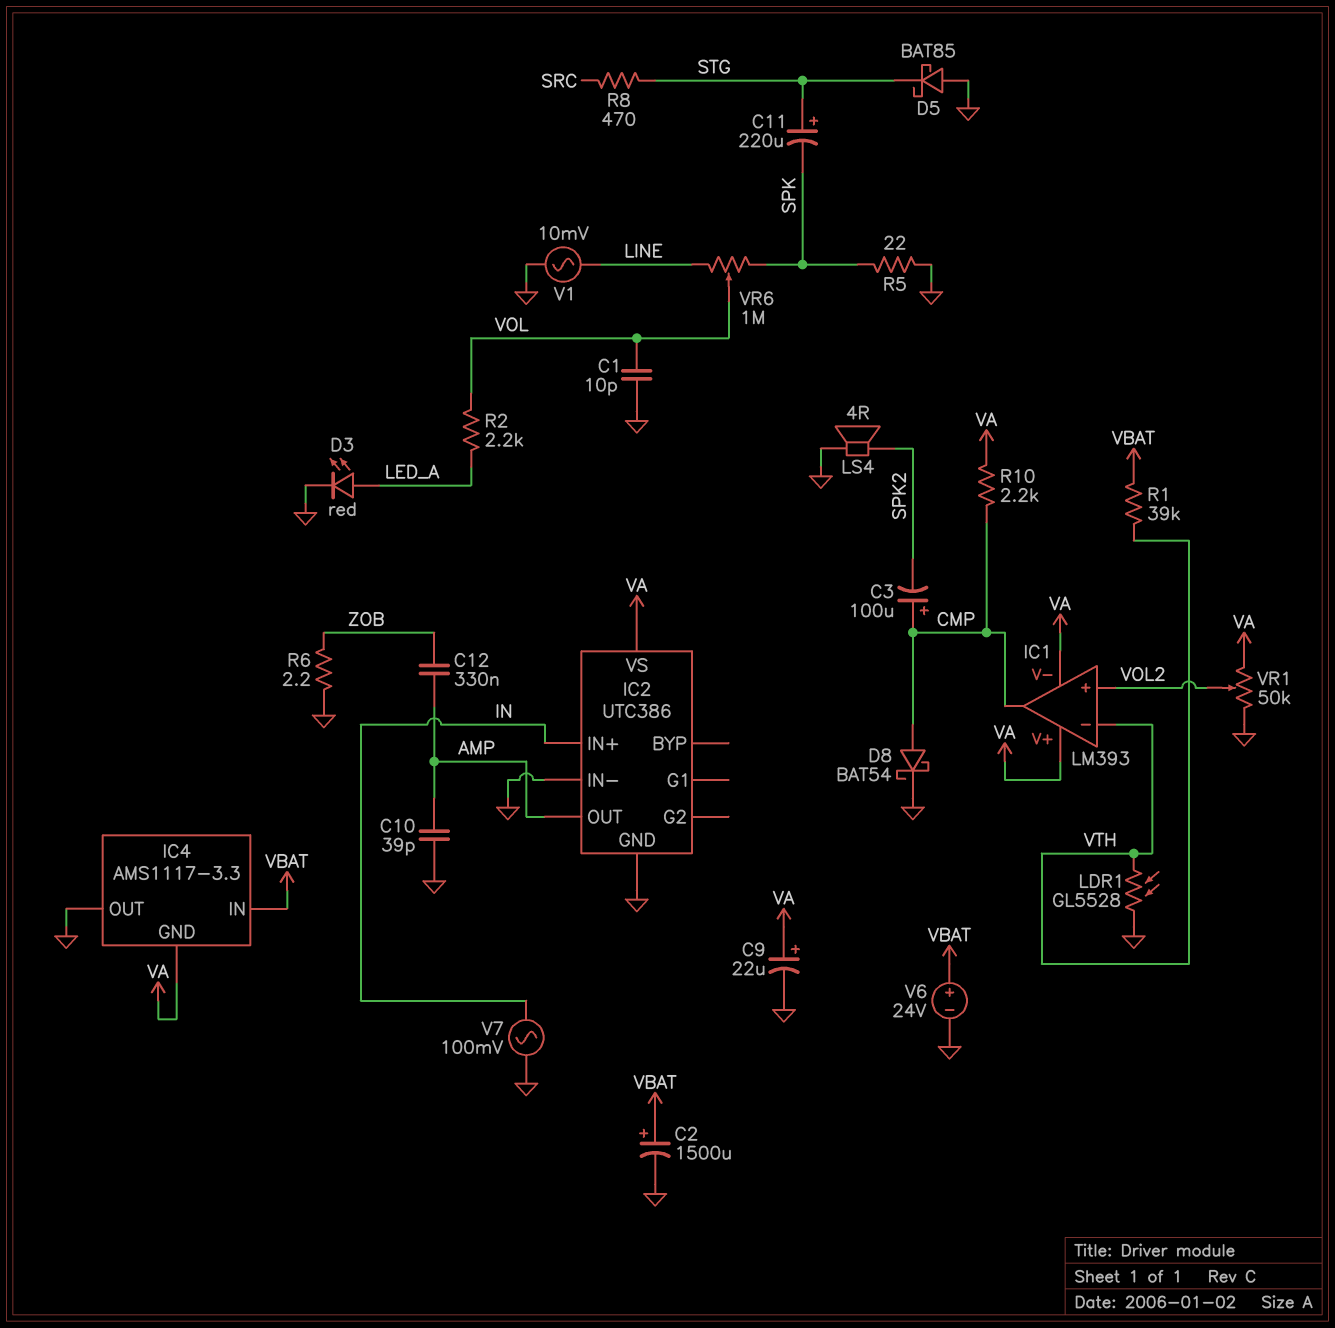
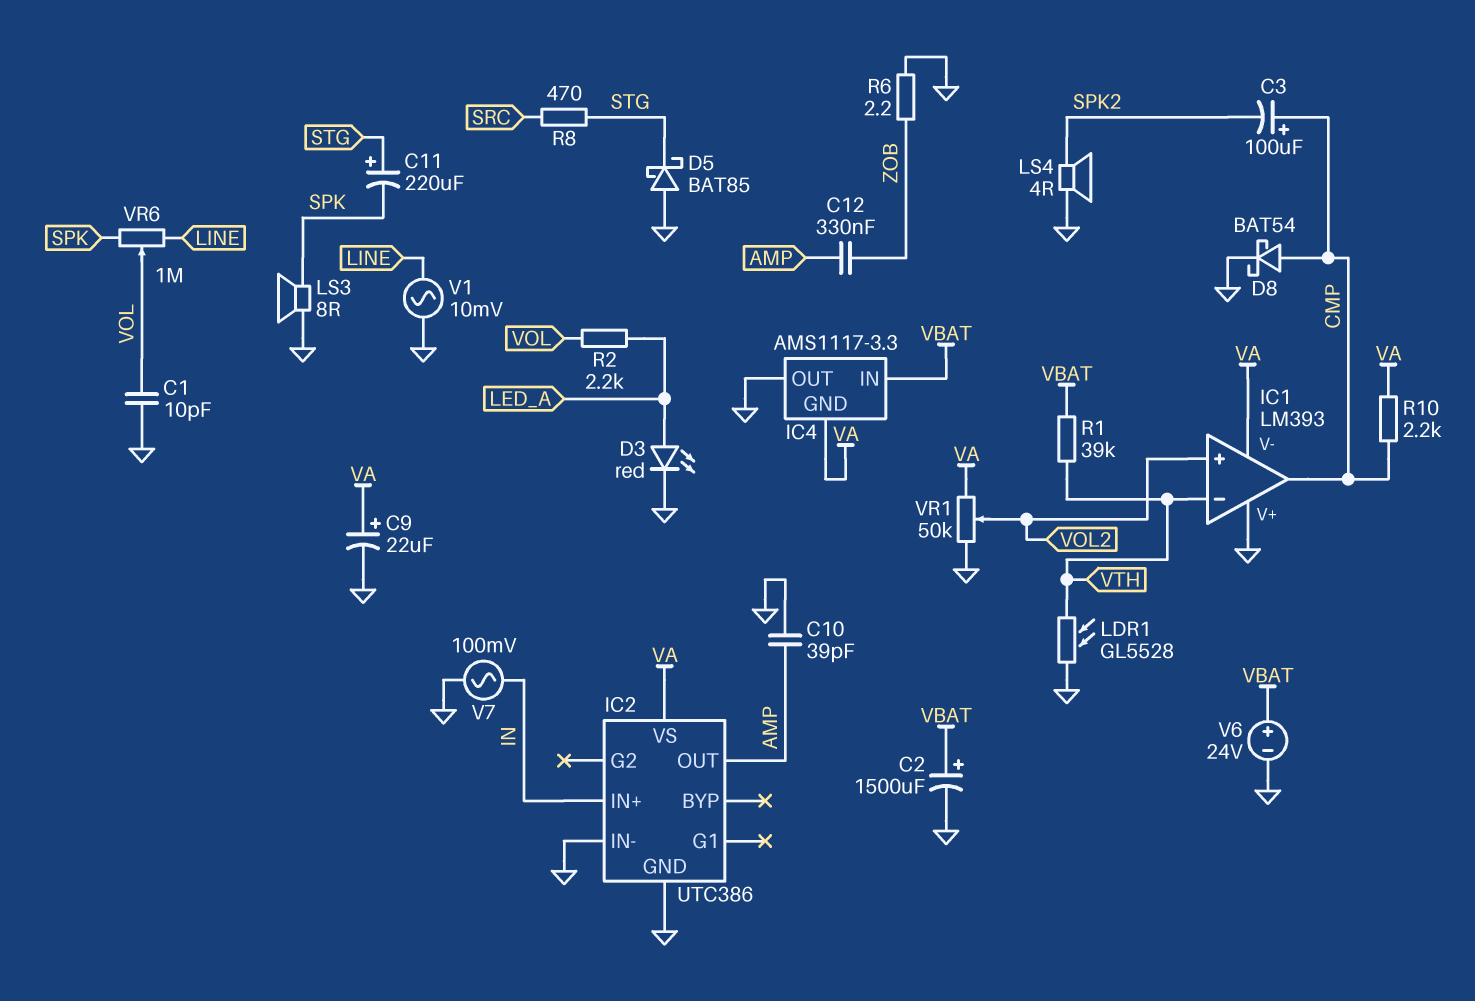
IC1 pin V+: VA -> GND
LS3: none -> speaker 8R (GND, SPK)
R5: 22 (GND, SPK) -> none

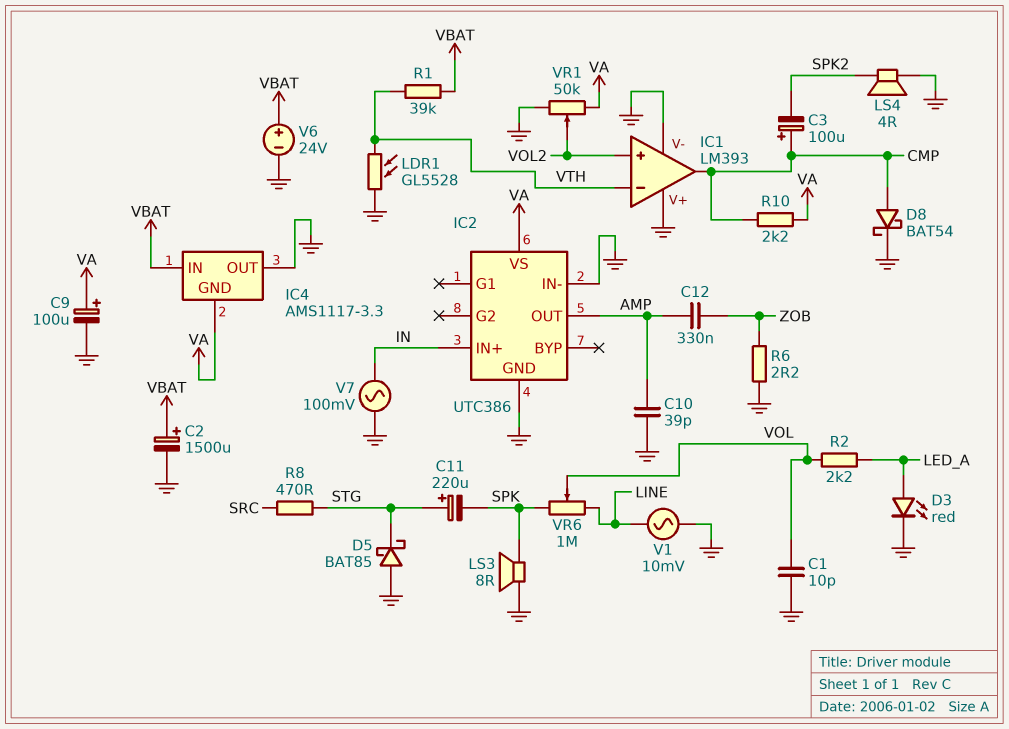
C9: 22uF (plus VA, minus GND) -> 100uF (plus VA, minus GND)
IC1 pin V-: VA -> GND

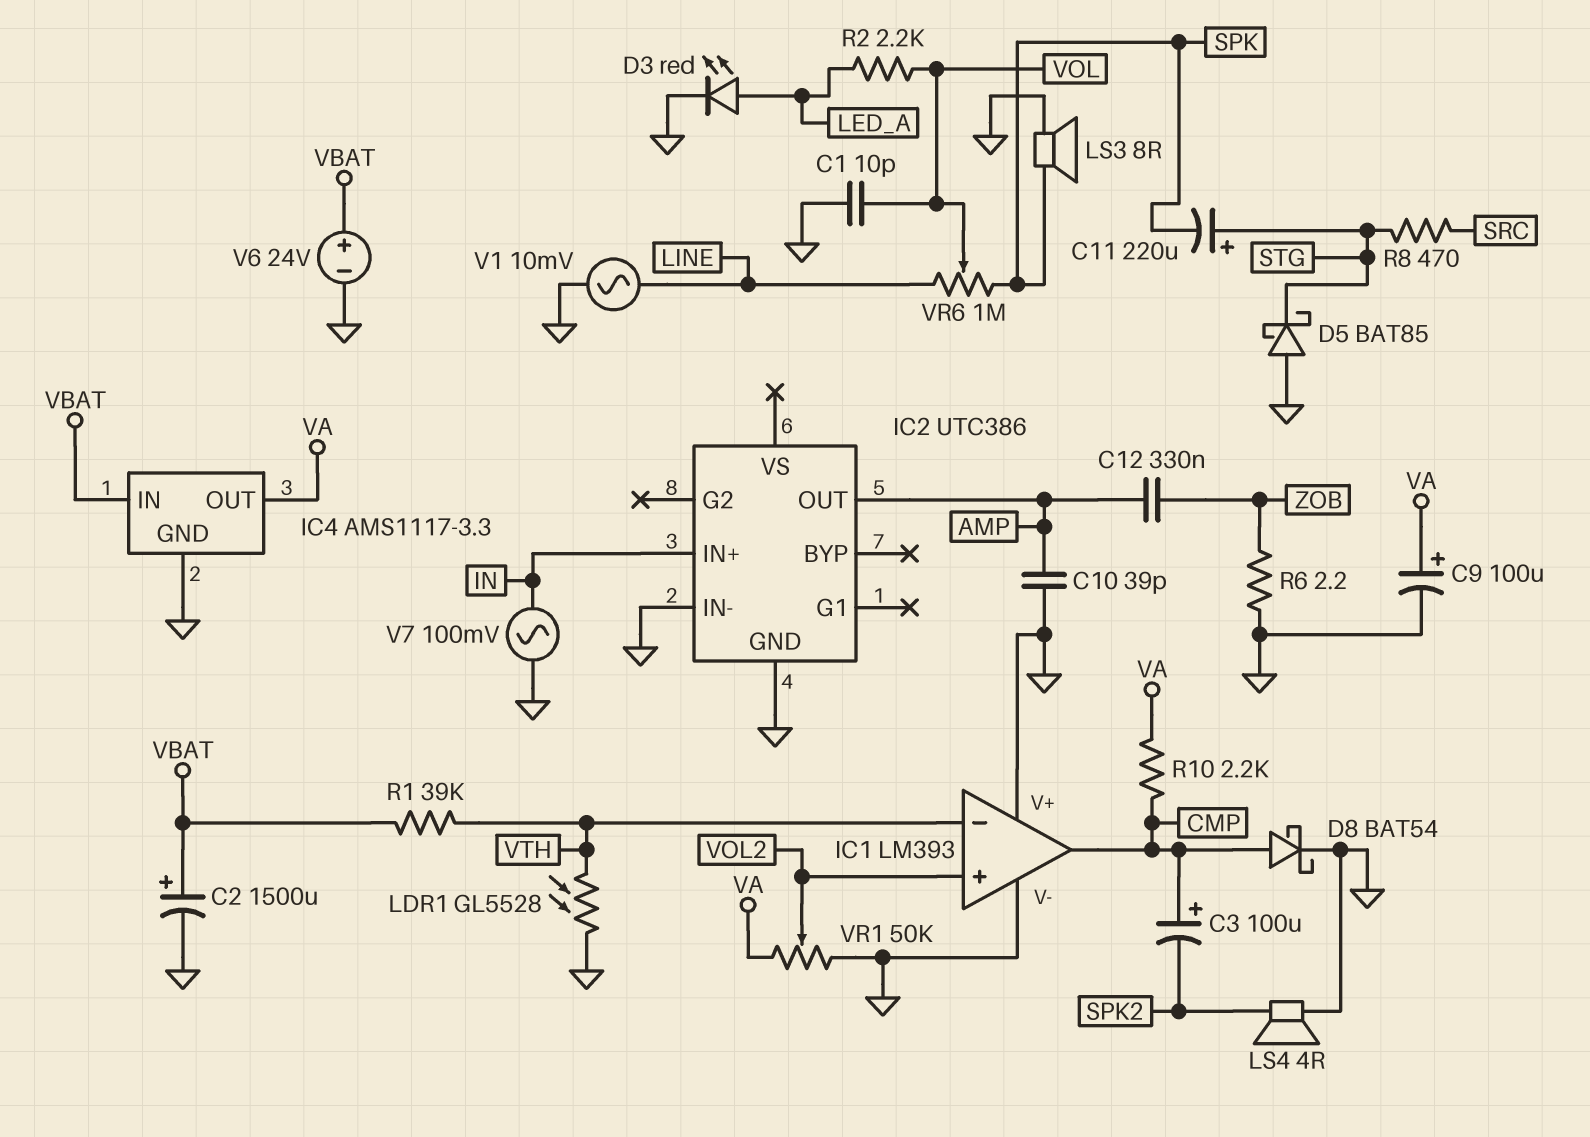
IC2 pin VS: VA -> none
IC4 pin GND: VA -> GND
IC4 pin OUT: GND -> VA

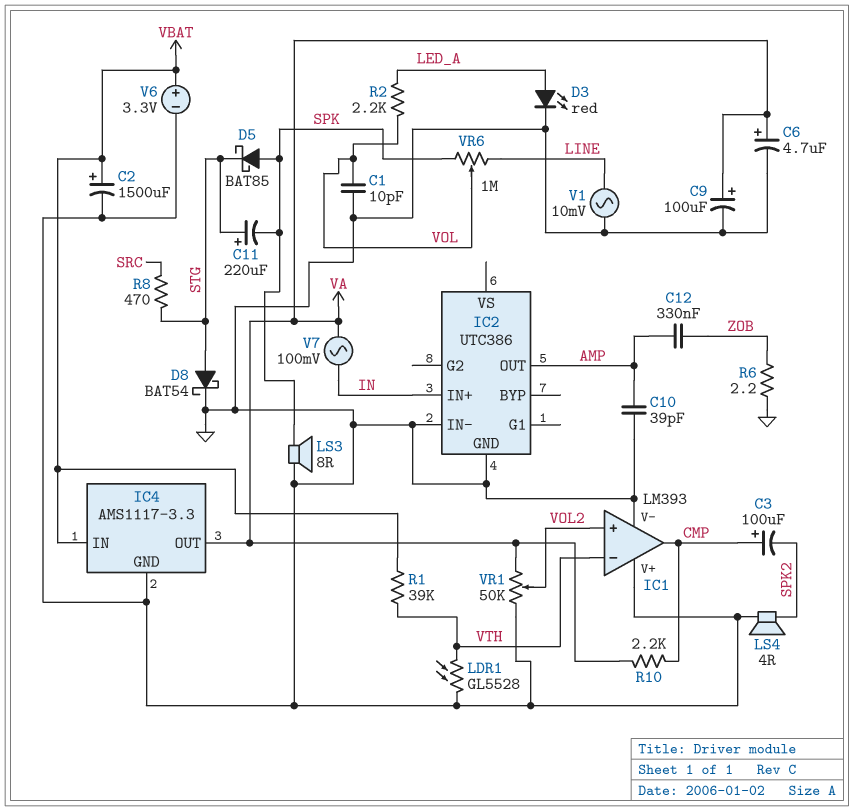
C6: none -> 4.7uF (plus VA, minus GND)
D5: schottky BAT85 (A GND, K STG) -> schottky BAT85 (A SPK, K STG)
D8: schottky BAT54 (A CMP, K GND) -> schottky BAT54 (A STG, K GND)
V6: 24V (plus VBAT, minus GND) -> 3.3V (plus VBAT, minus GND)
V7: AC 100mV (GND, IN) -> AC 100mV (IN, VA)

